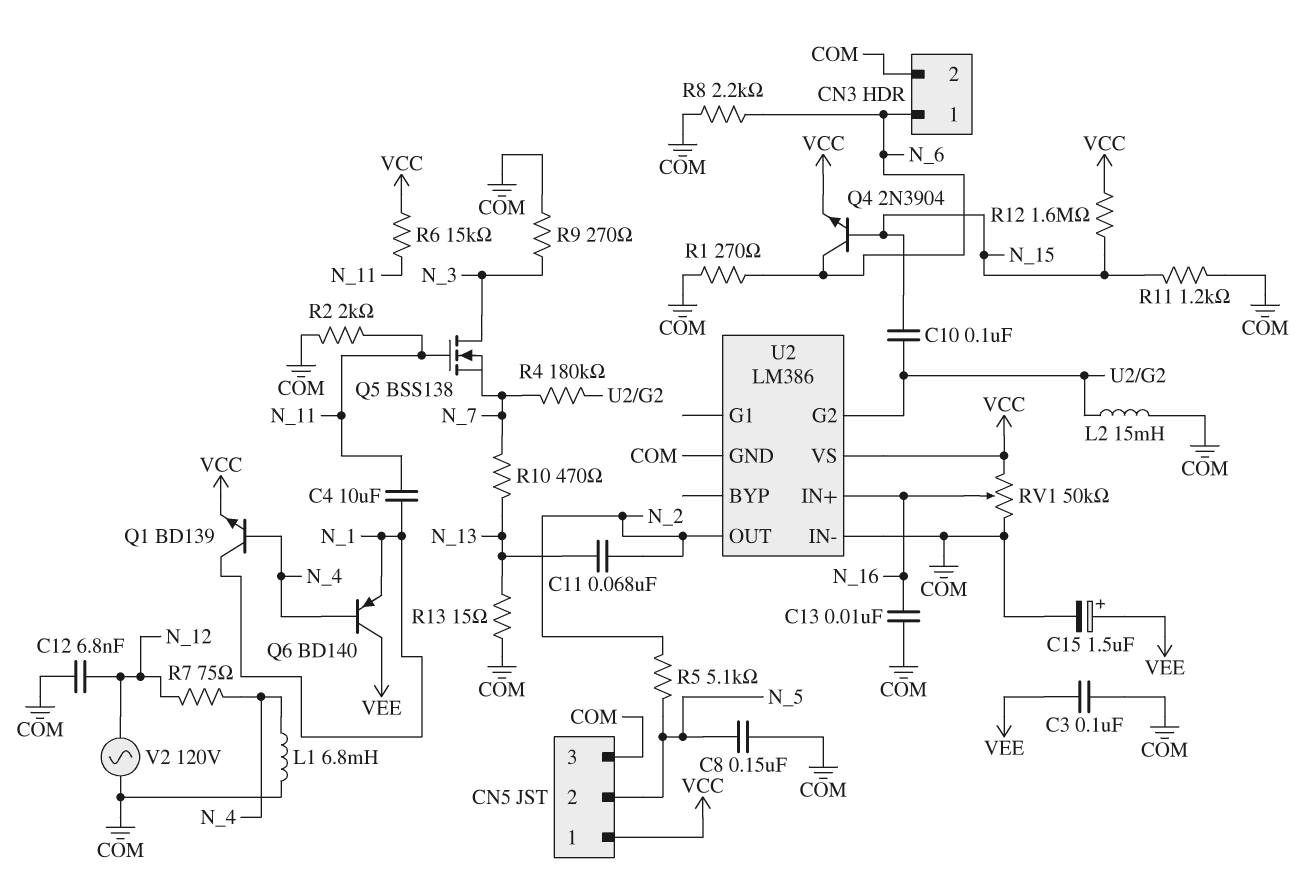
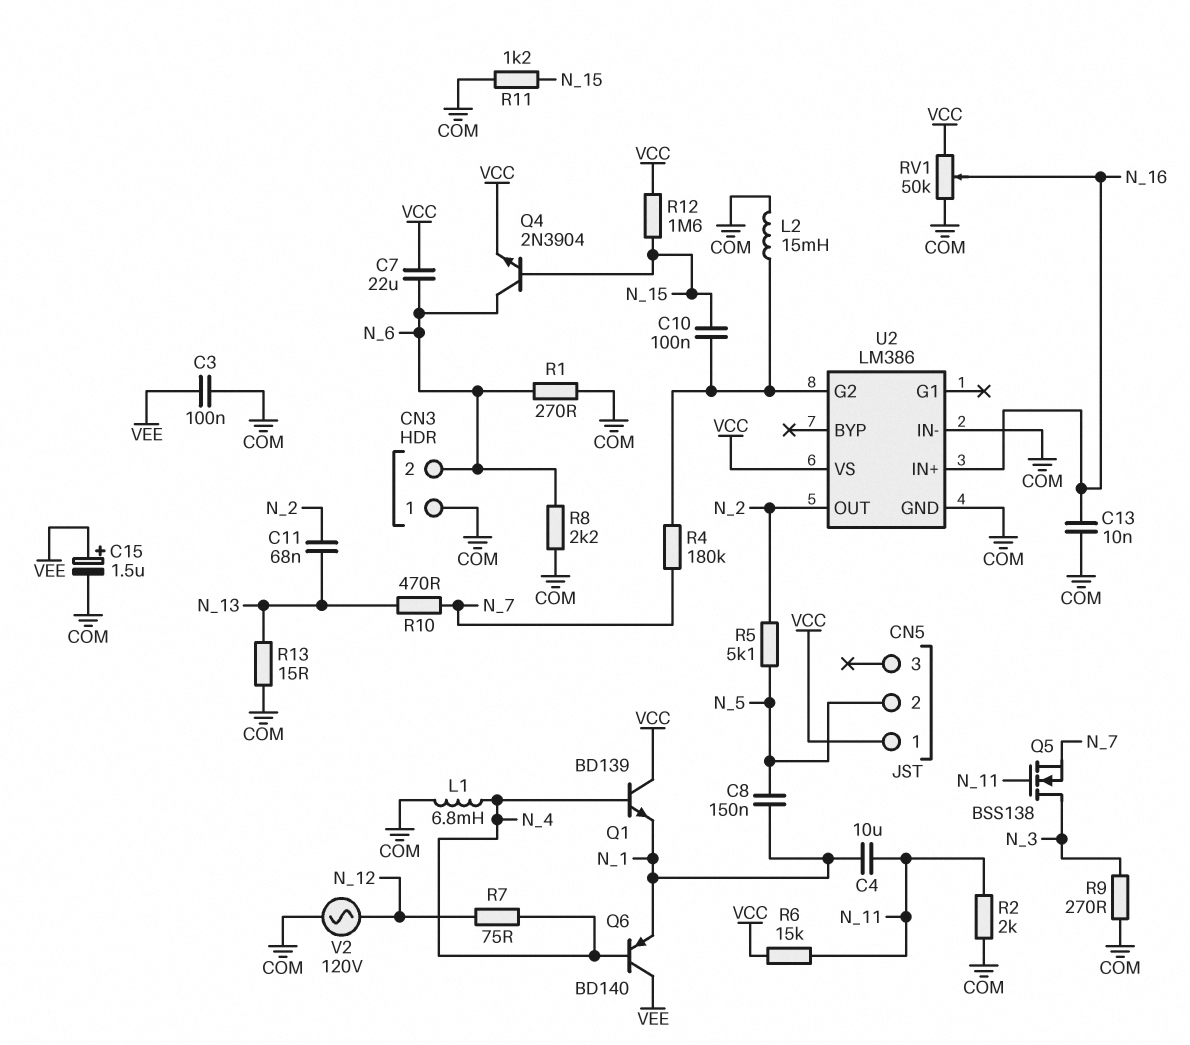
C7: none -> 22uF (N_6, VCC)
C8: 150nF (COM, N_5) -> 150nF (N_1, N_5)
C12: 6.8nF (COM, N_12) -> none
CN3 pin 1: N_6 -> COM
CN3 pin 2: COM -> N_6
CN5 pin 3: COM -> none
Q1: NPN BD139 (B N_4, C N_1, E VCC) -> NPN BD139 (B N_4, C VCC, E N_1)

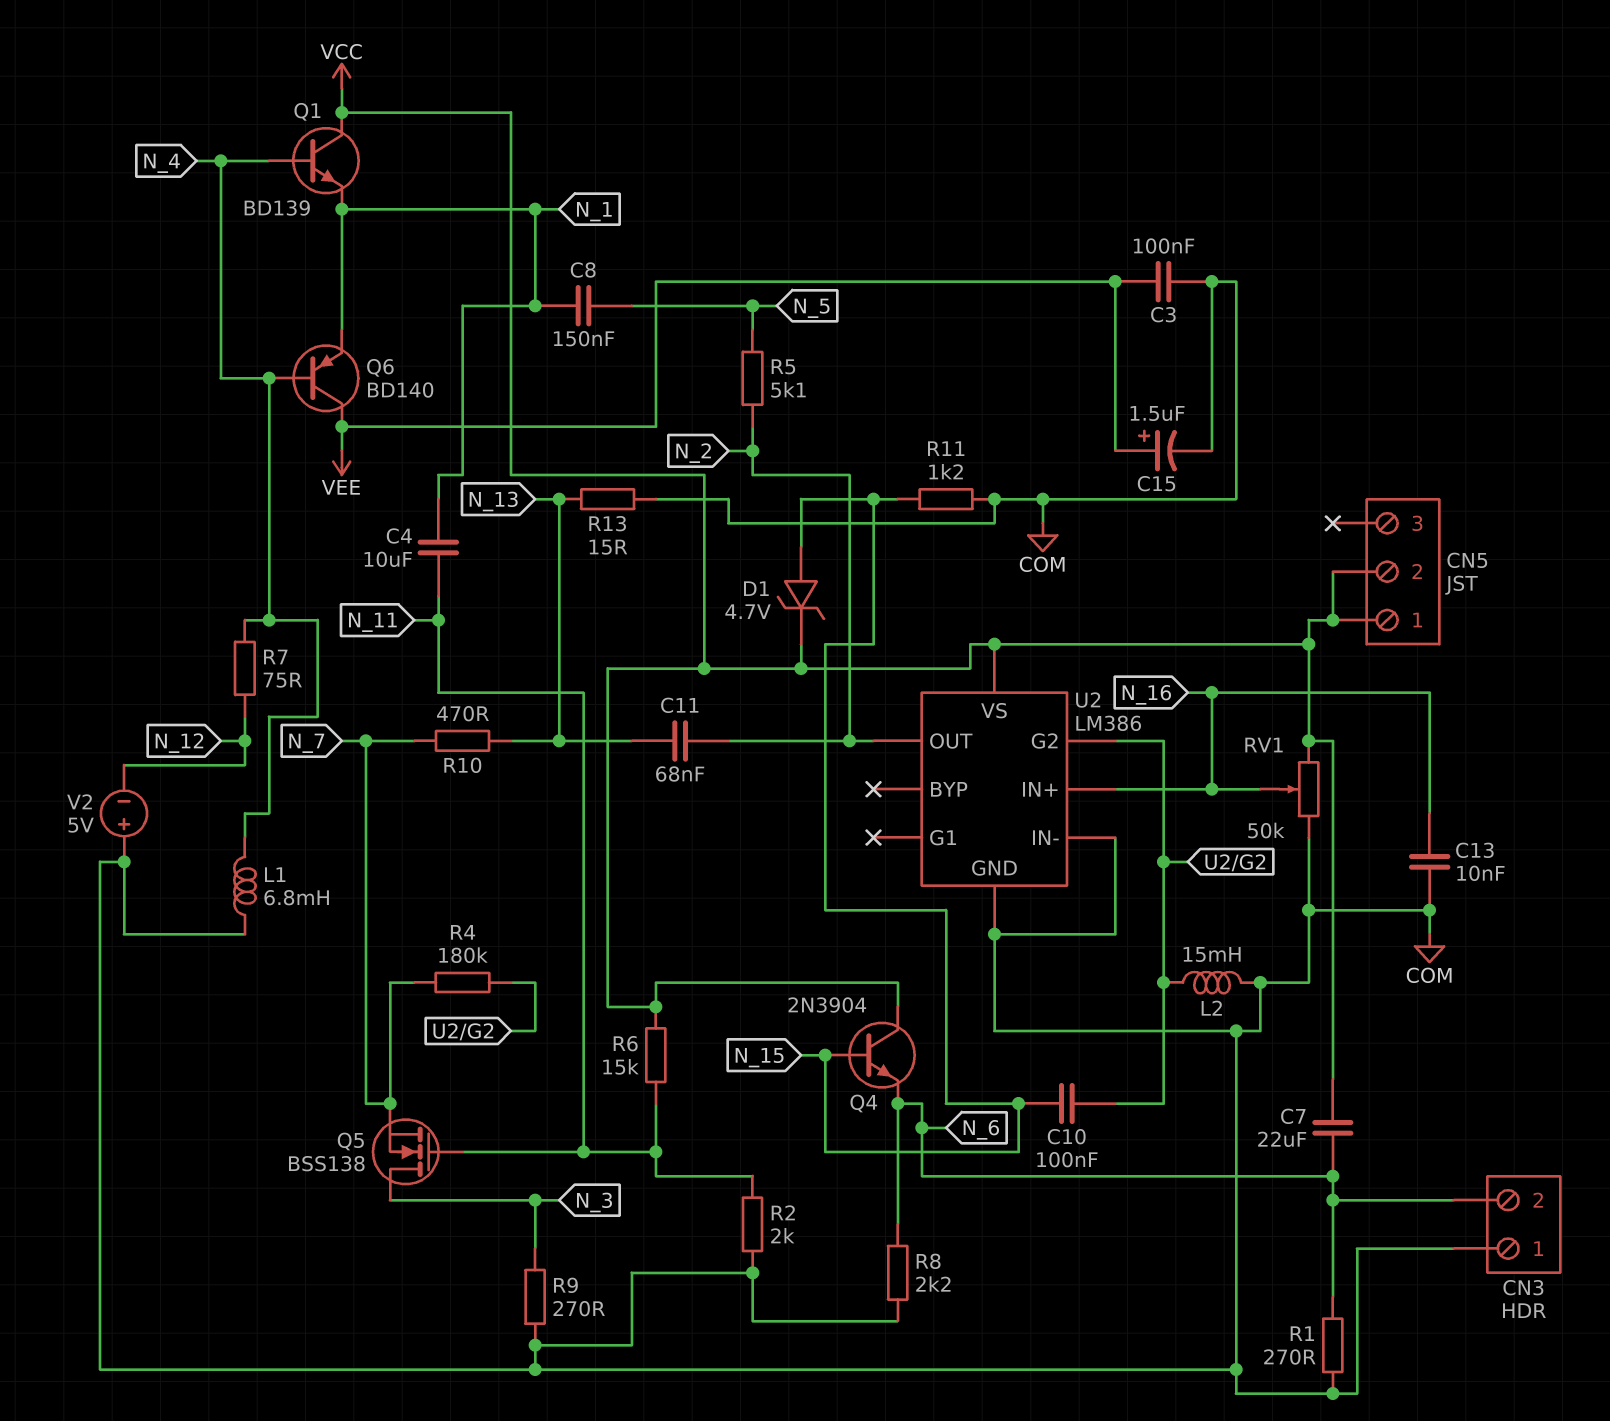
CN5 pin 2: N_5 -> VCC
D1: none -> zener 4.7V (A N_15, K VCC)
Q4: NPN 2N3904 (B N_15, C N_6, E VCC) -> NPN 2N3904 (B N_15, C VCC, E N_6)
R12: 1.6M (N_15, VCC) -> none
V2: AC 120V (COM, N_12) -> 5V (plus COM, minus N_12)

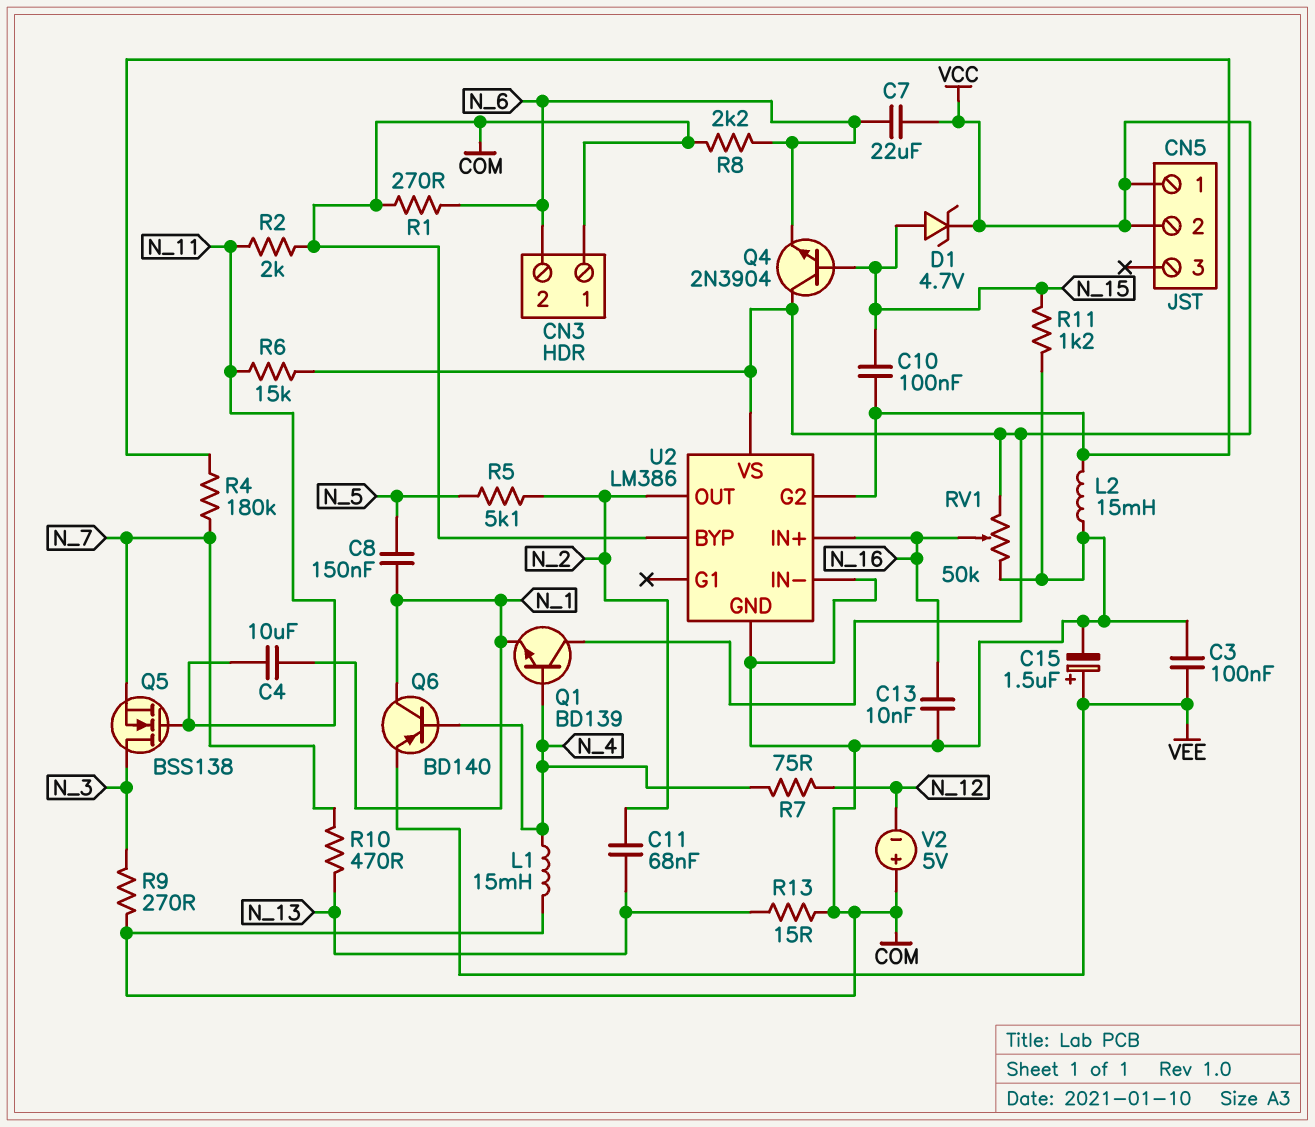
L1: 6.8mH (COM, N_4) -> 15mH (COM, N_4)
Q6: PNP BD140 (B N_4, C VEE, E N_1) -> PNP BD140 (B N_4, C N_1, E VEE)
U2 pin BYP: none -> COM

